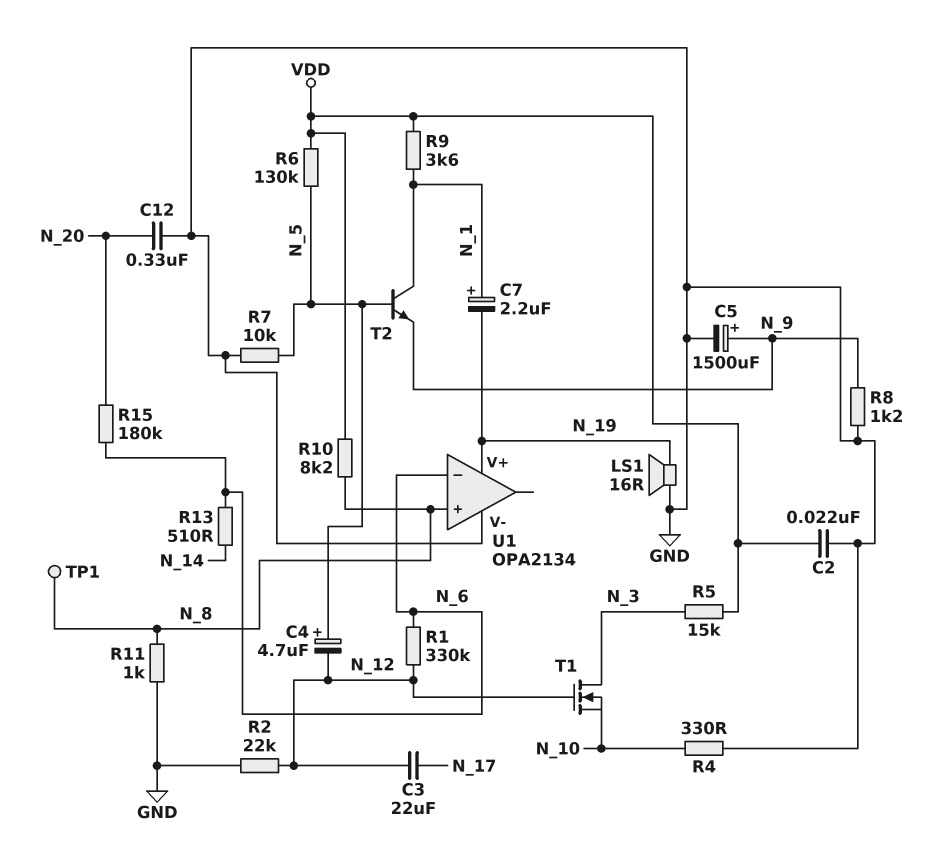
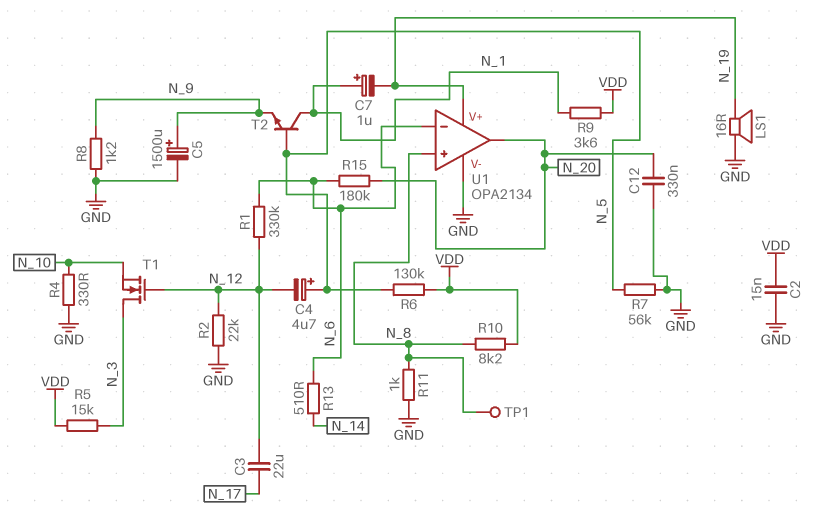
C2: 22nF (GND, VDD) -> 15nF (GND, VDD)
C7: 2.2uF (plus N_1, minus N_19) -> 1uF (plus N_1, minus N_19)
R7: 10k (GND, N_5) -> 56k (GND, N_5)
U1 pin out: none -> N_20

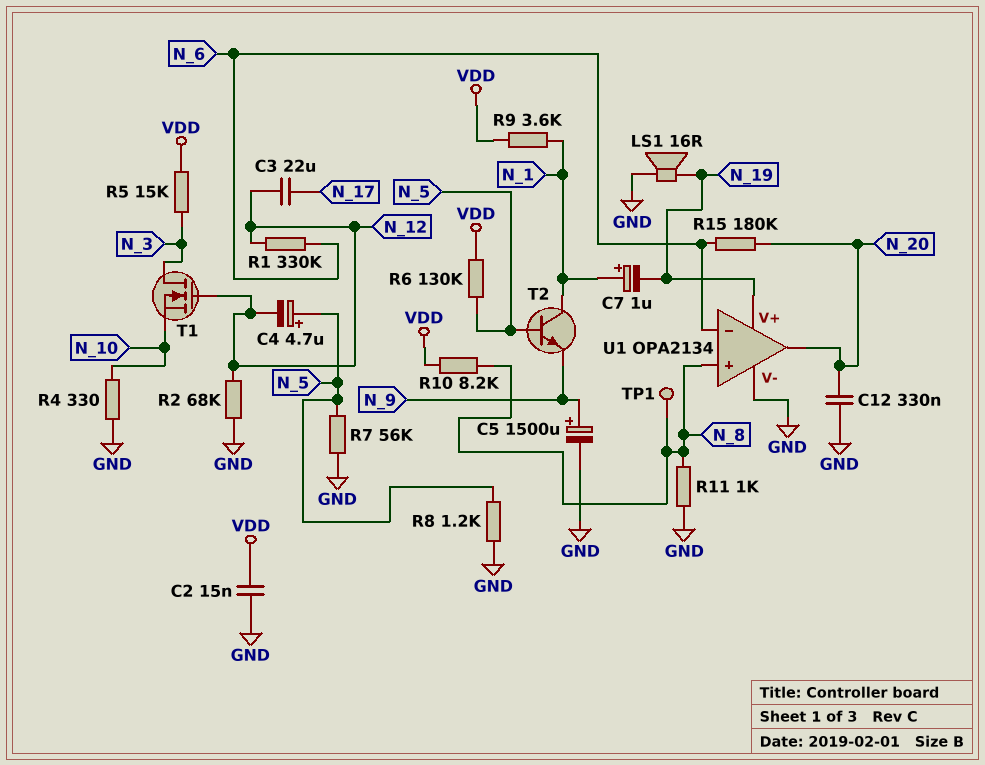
R2: 22k (GND, N_12) -> 68k (GND, N_12)
R8: 1.2k (GND, N_9) -> 1.2k (GND, N_5)
R13: 510 (N_6, N_14) -> none

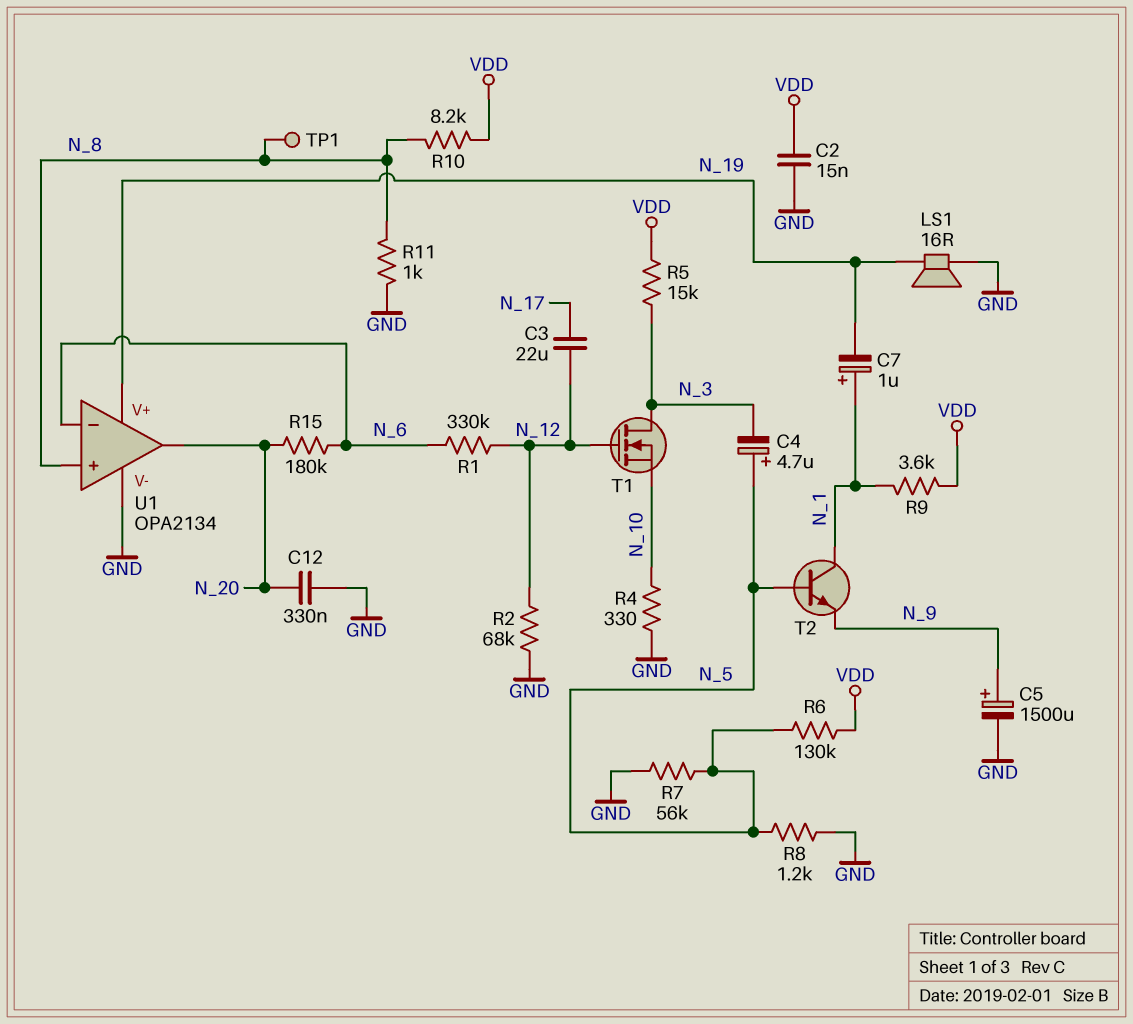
C4: 4.7uF (plus N_5, minus N_12) -> 4.7uF (plus N_5, minus N_3)

